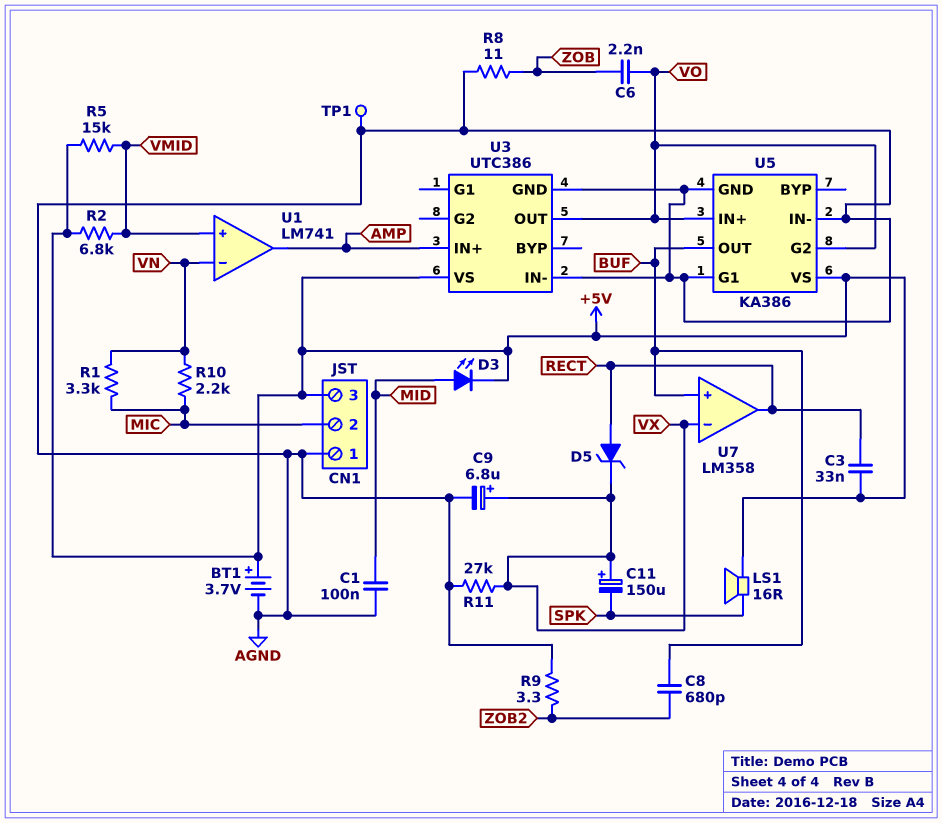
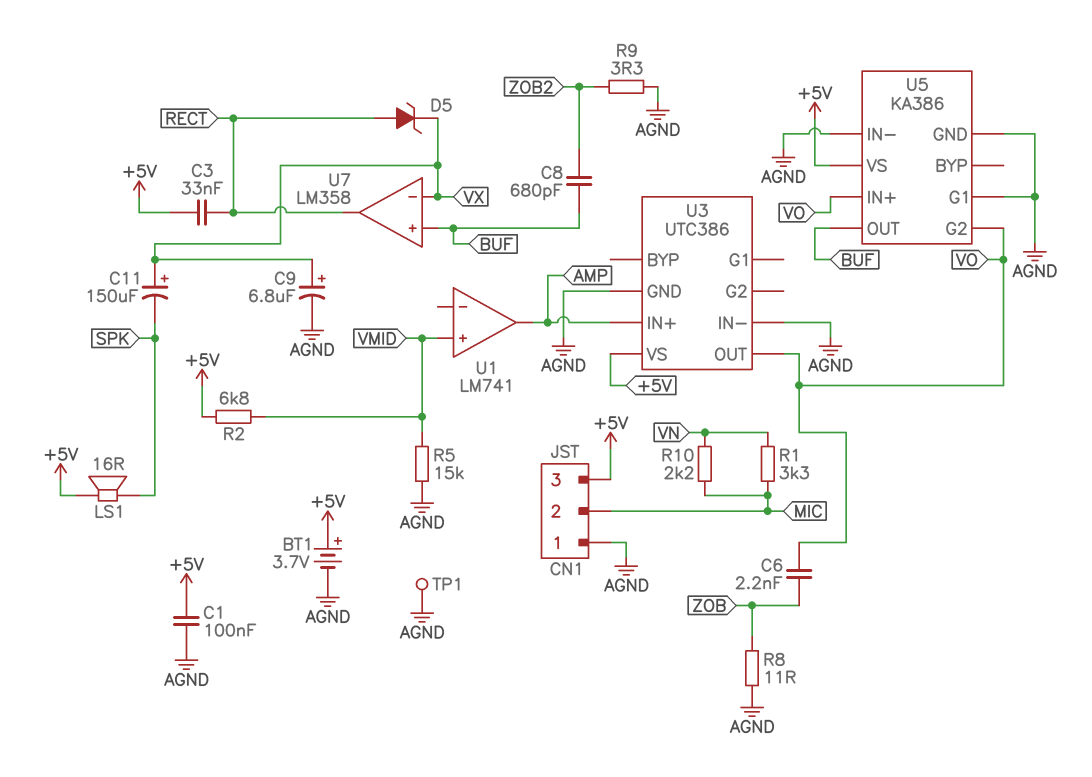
C1: 100nF (AGND, MID) -> 100nF (+5V, AGND)
D3: LED (A MID, K +5V) -> none
R5: 15k (+5V, VMID) -> 15k (AGND, VMID)
R11: 27k (AGND, VX) -> none
U1 pin in-: VN -> none

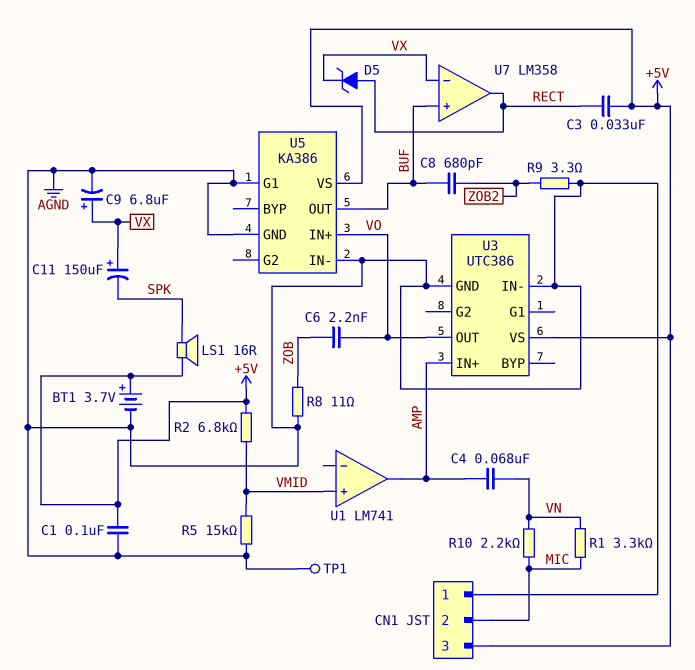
C4: none -> 68nF (AMP, VN)
U5 pin G2: VO -> none

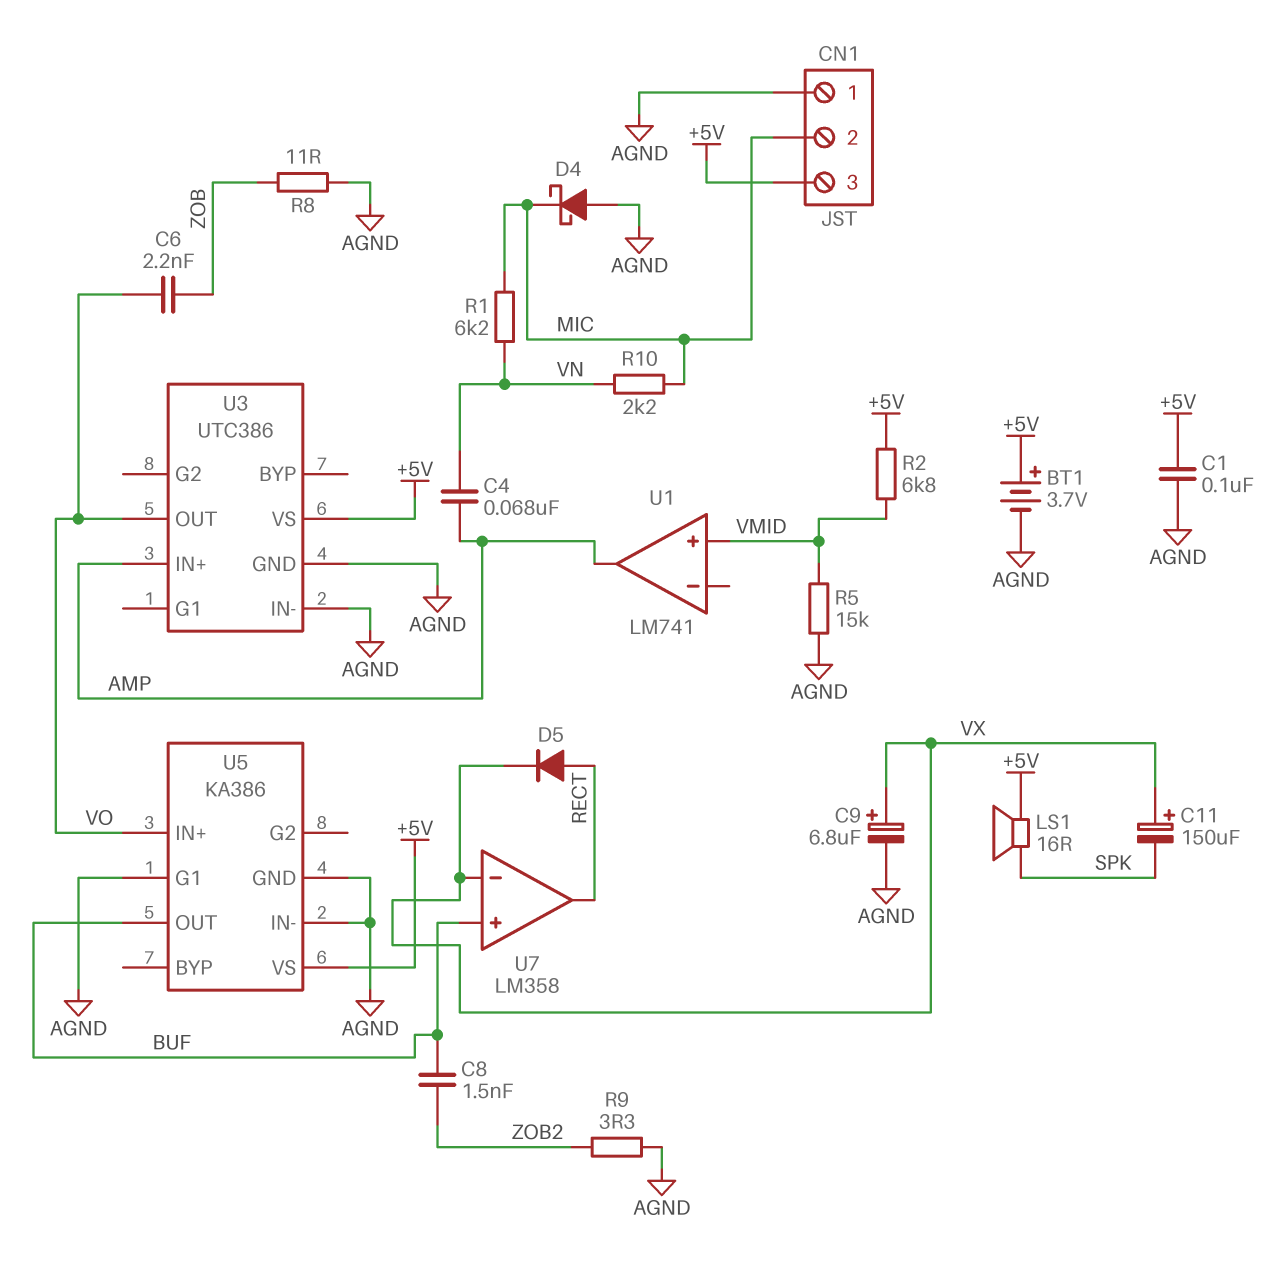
C3: 33nF (+5V, RECT) -> none
C8: 680pF (BUF, ZOB2) -> 1.5nF (BUF, ZOB2)
D4: none -> schottky (A AGND, K MIC)
D5: zener (A RECT, K VX) -> diode (A RECT, K VX)
R1: 3.3k (MIC, VN) -> 6.2k (MIC, VN)
TP1: test point (AGND) -> none

